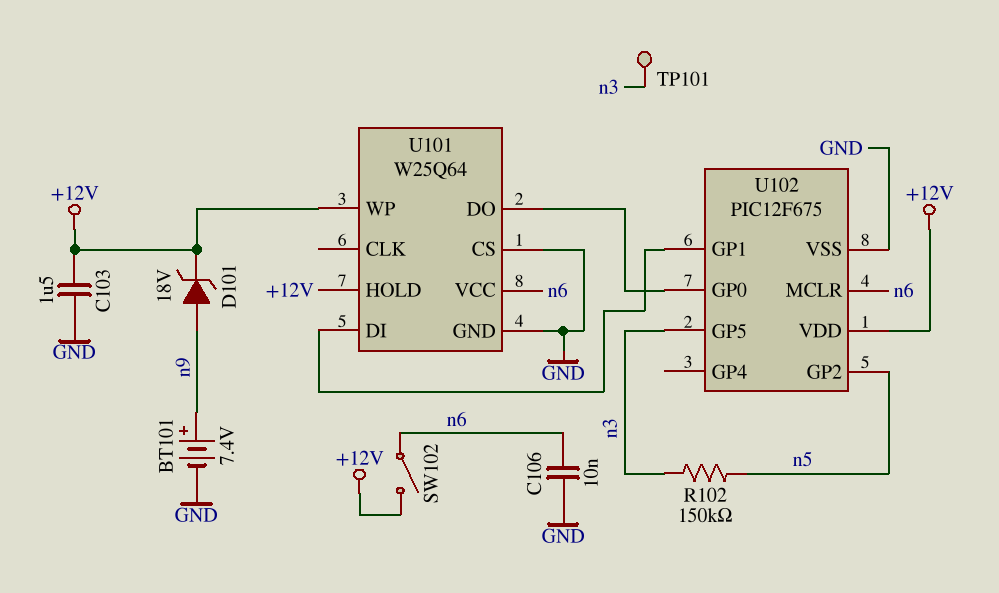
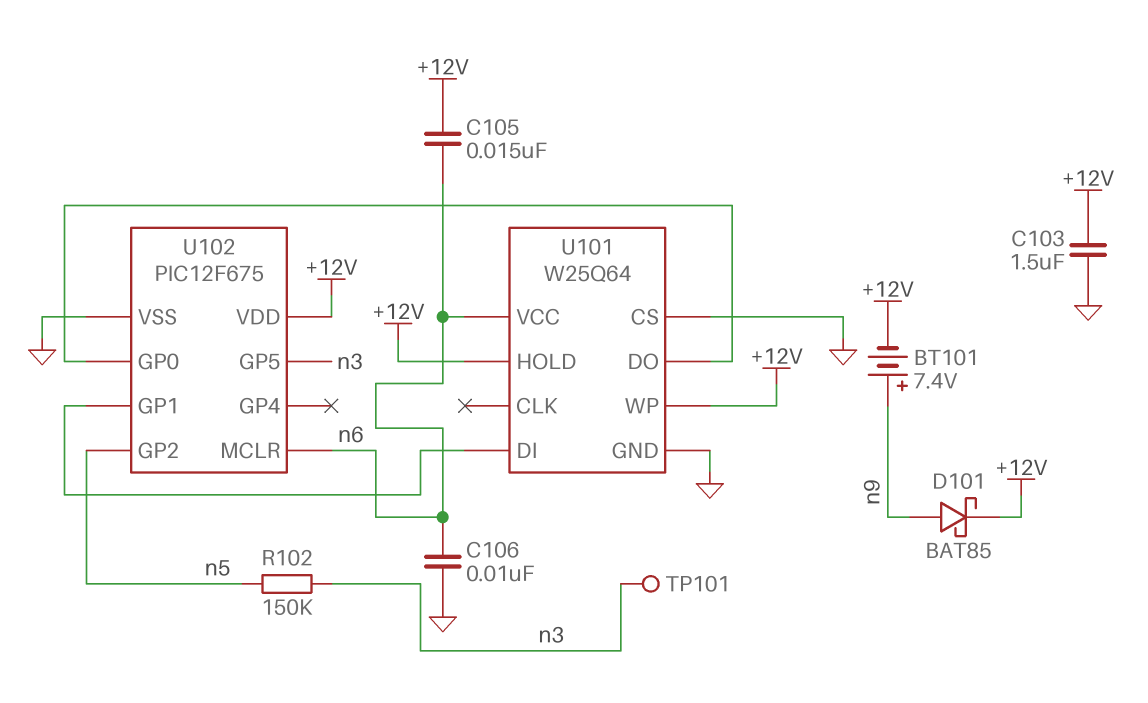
BT101: 7.4V (plus n9, minus GND) -> 7.4V (plus n9, minus +12V)
C105: none -> 15nF (+12V, n6)
D101: zener 18V (A n9, K +12V) -> schottky BAT85 (A n9, K +12V)
SW102: switch (+12V, n6) -> none

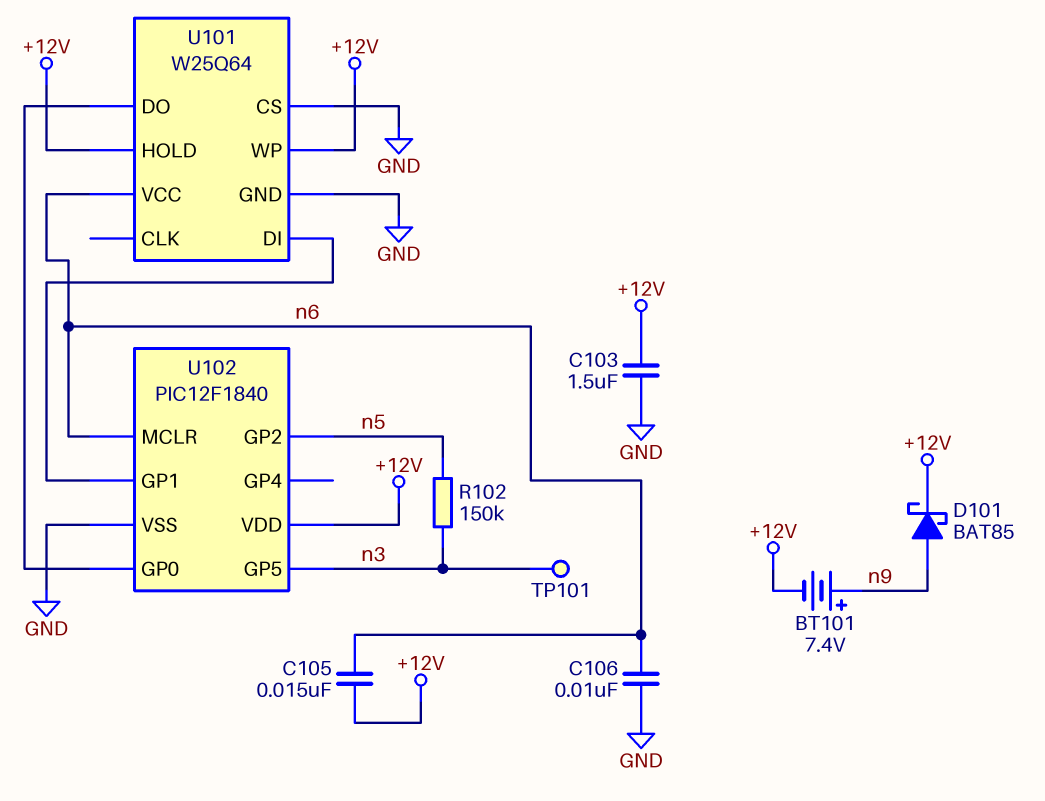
U102: PIC12F675 -> PIC12F1840

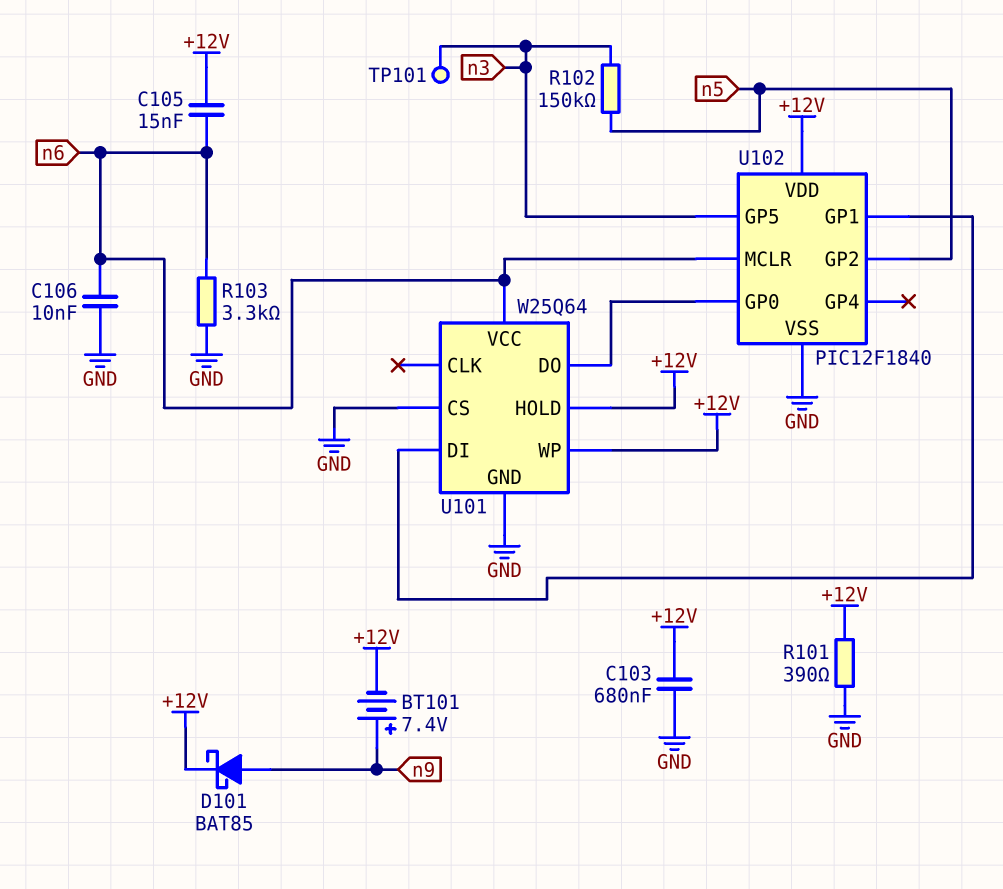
C103: 1.5uF (+12V, GND) -> 680nF (+12V, GND)
R101: none -> 390 (+12V, GND)
R103: none -> 3.3k (GND, n6)

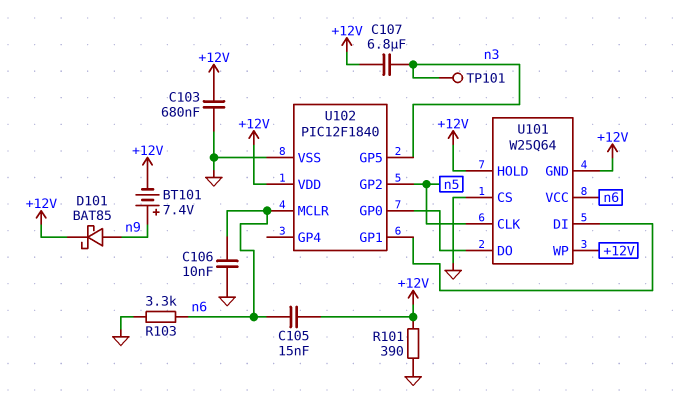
C107: none -> 6.8uF (+12V, n3)
R102: 150k (n3, n5) -> none
U101 pin CLK: none -> n5
U101 pin GND: GND -> +12V

